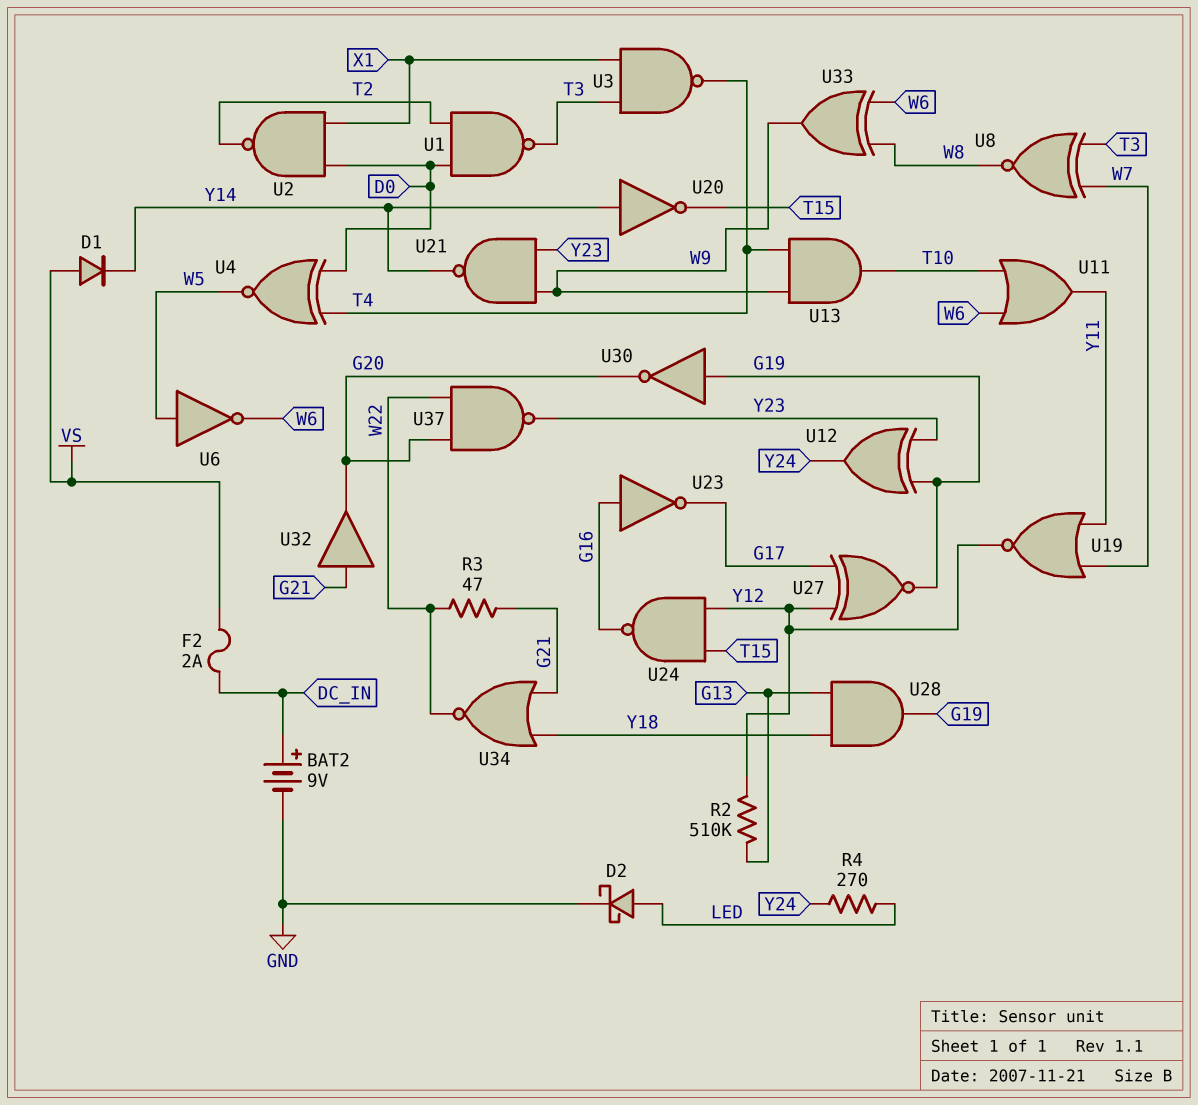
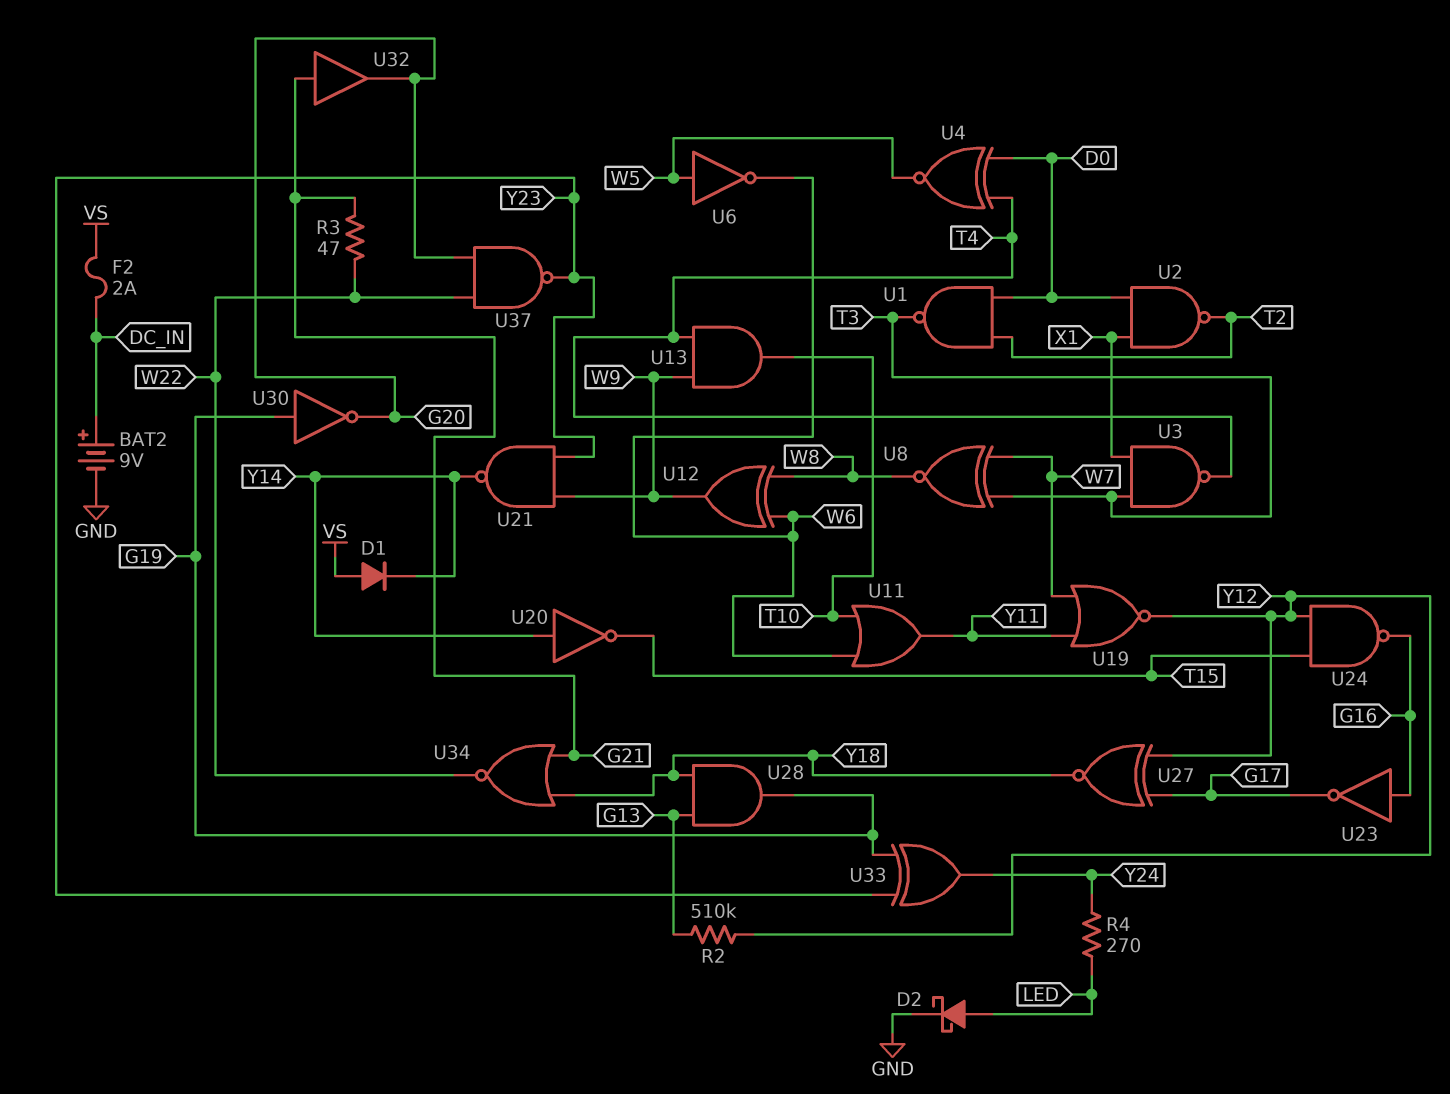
U12: XOR (in G19, in Y23, out Y24) -> XOR (in W6, in W8, out W9)
U27: XNOR (in G17, in Y12, out G19) -> XNOR (in G17, in Y12, out Y18)
U33: XOR (in W6, in W8, out W9) -> XOR (in G19, in Y23, out Y24)

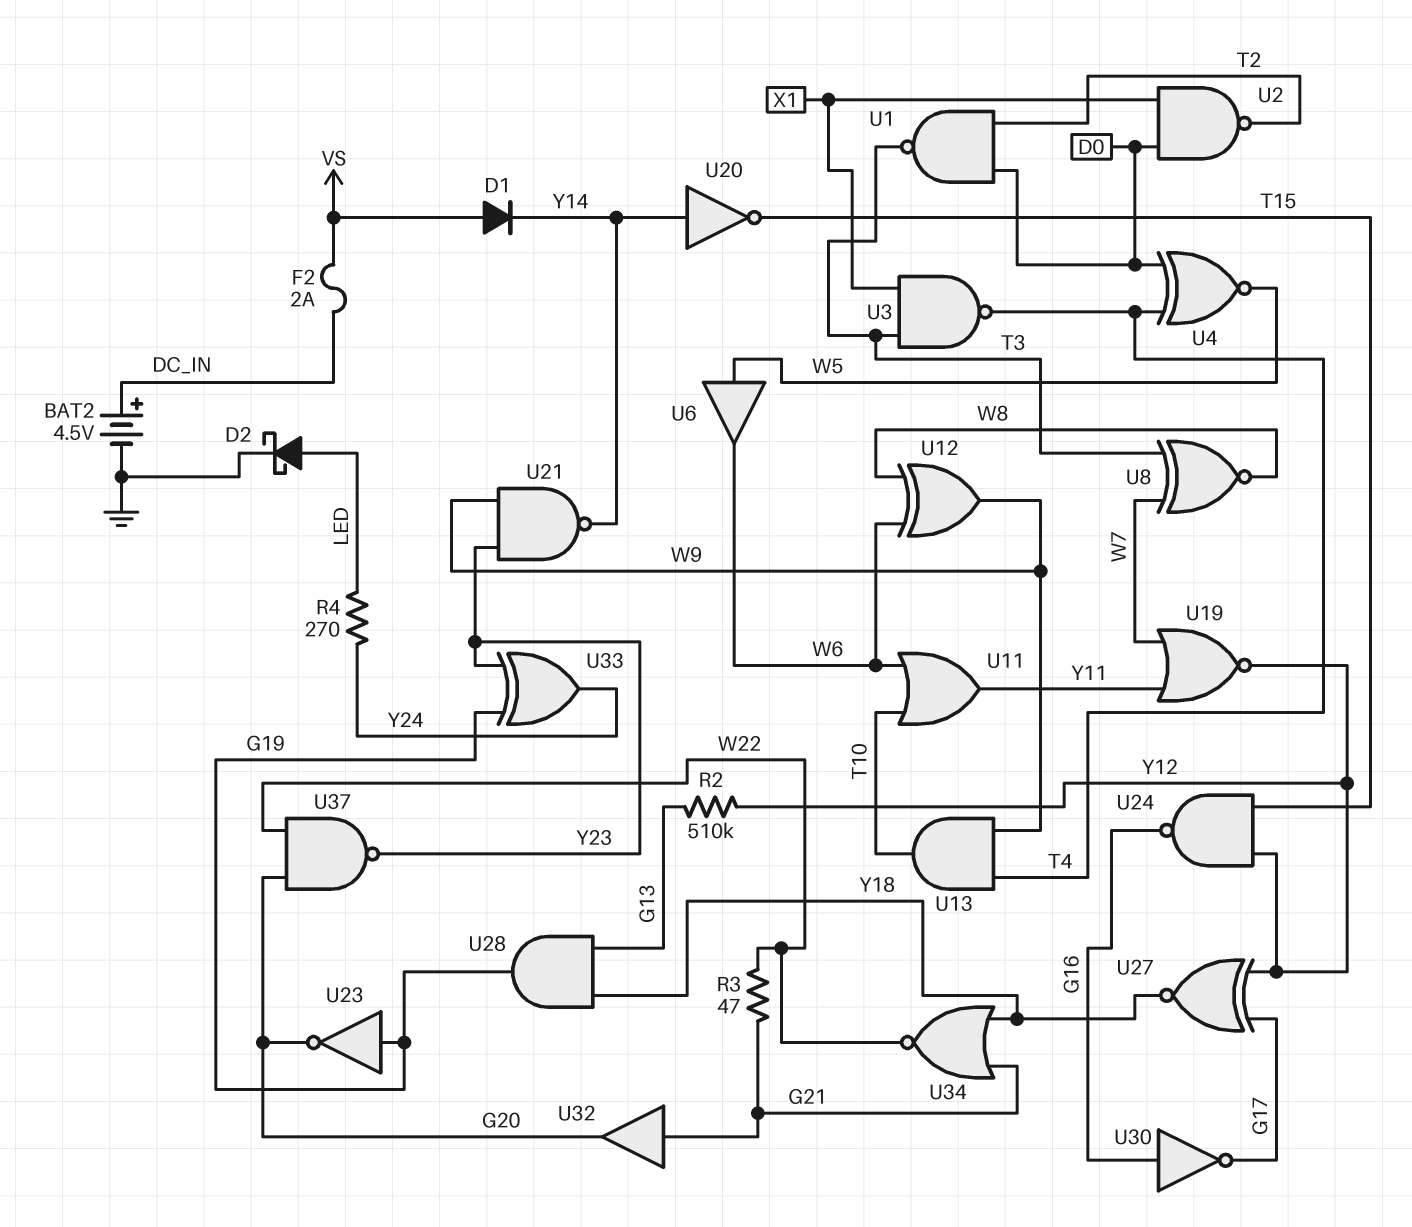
BAT2: 9V (plus DC_IN, minus GND) -> 4.5V (plus DC_IN, minus GND)
U6: NOT (in W5, out W6) -> buffer (in W5, out W6)
U23: NOT (in G16, out G17) -> NOT (in G19, out G20)
U30: NOT (in G19, out G20) -> NOT (in G16, out G17)

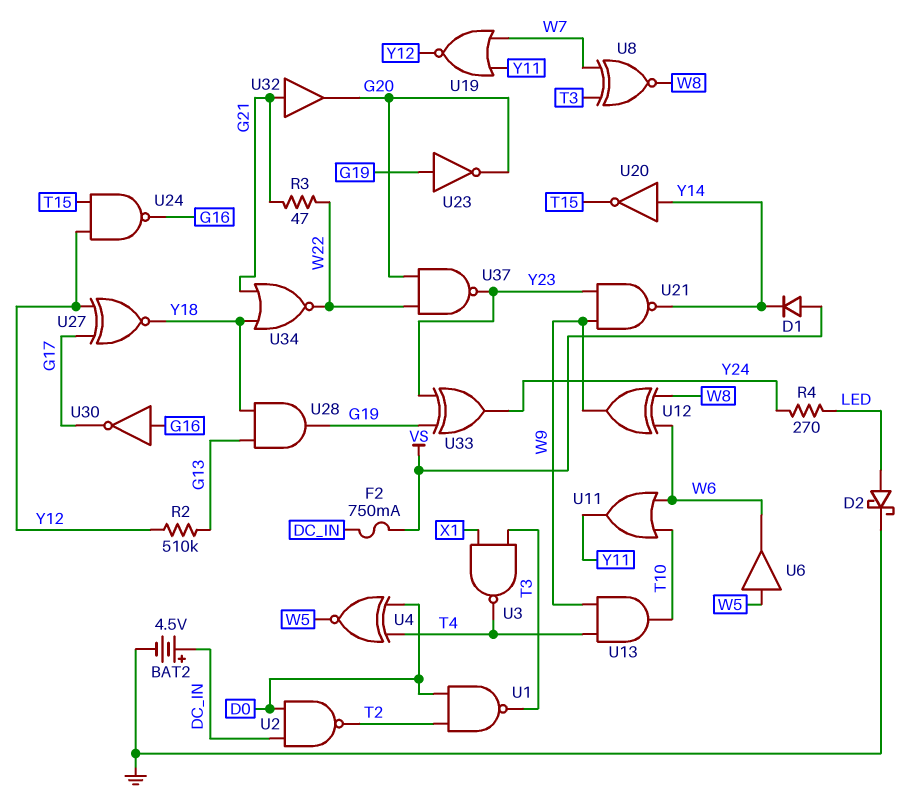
F2: 2A (DC_IN, VS) -> 750mA (DC_IN, VS)
U2: NAND (in D0, in X1, out T2) -> NAND (in D0, in DC_IN, out T2)

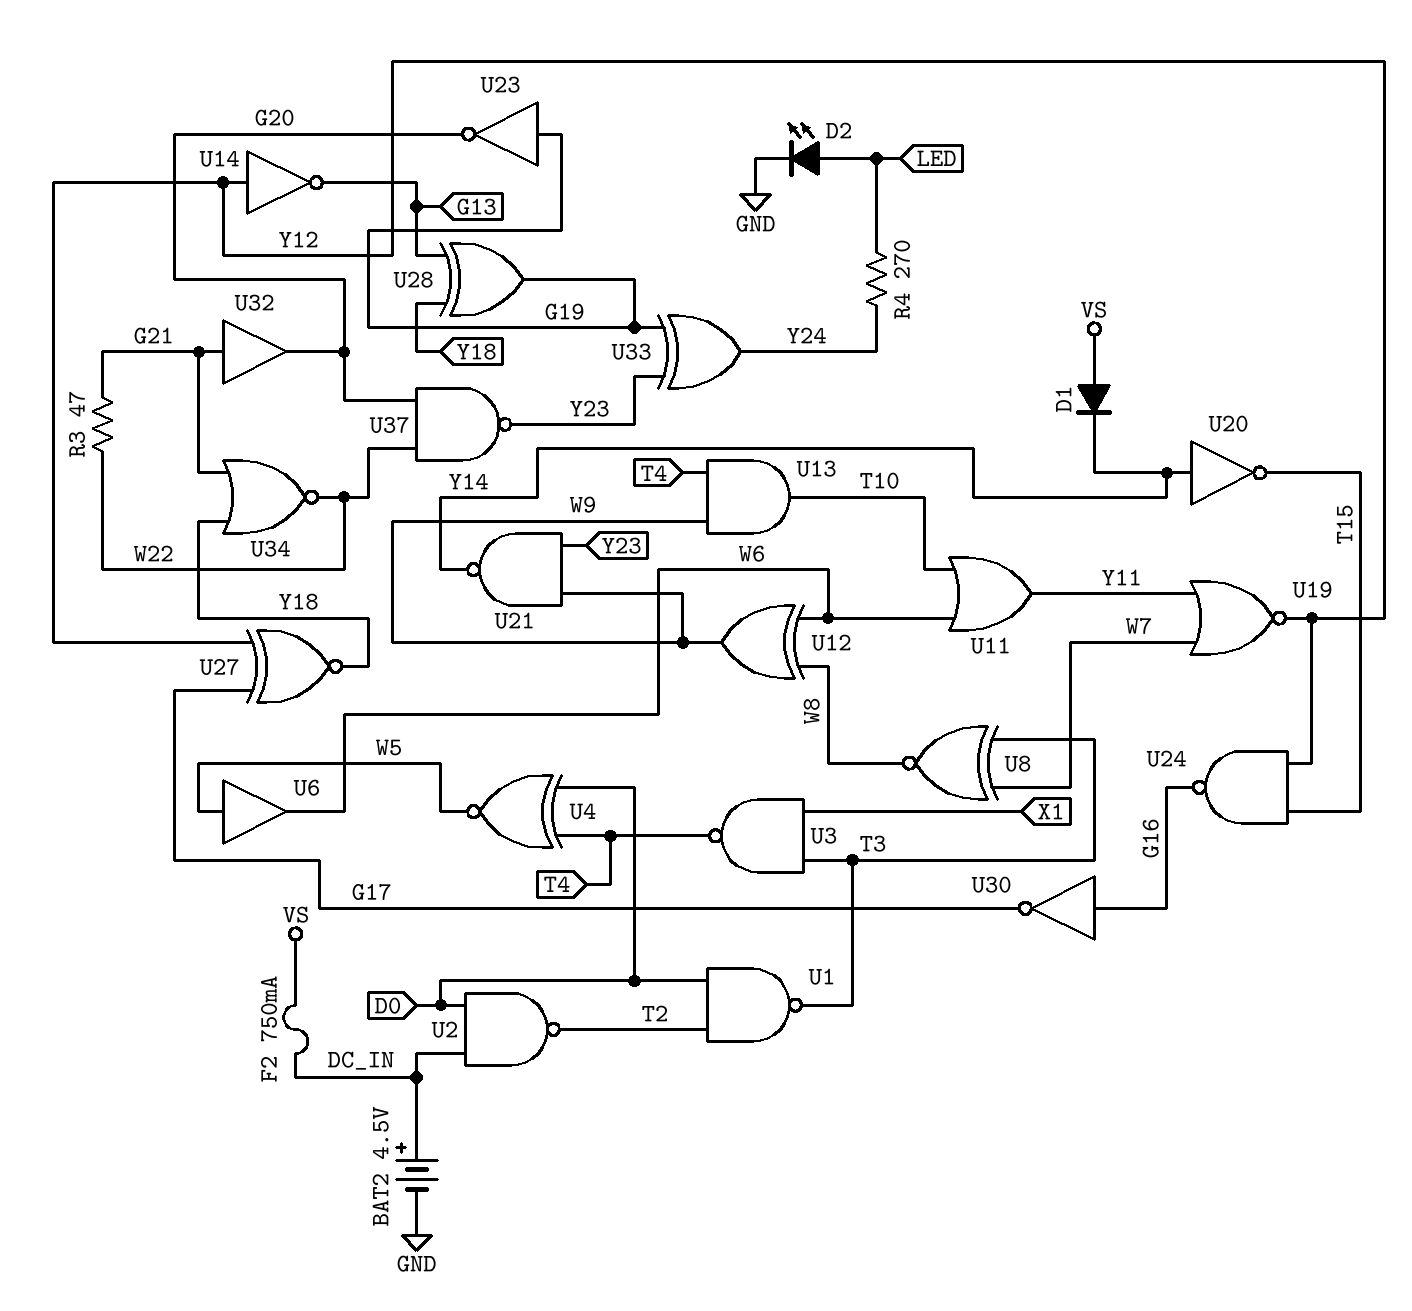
D2: schottky (A LED, K GND) -> LED (A LED, K GND)
R2: 510k (G13, Y12) -> none
U14: none -> NOT (in Y12, out G13)
U28: AND (in G13, in Y18, out G19) -> XOR (in G13, in Y18, out G19)

